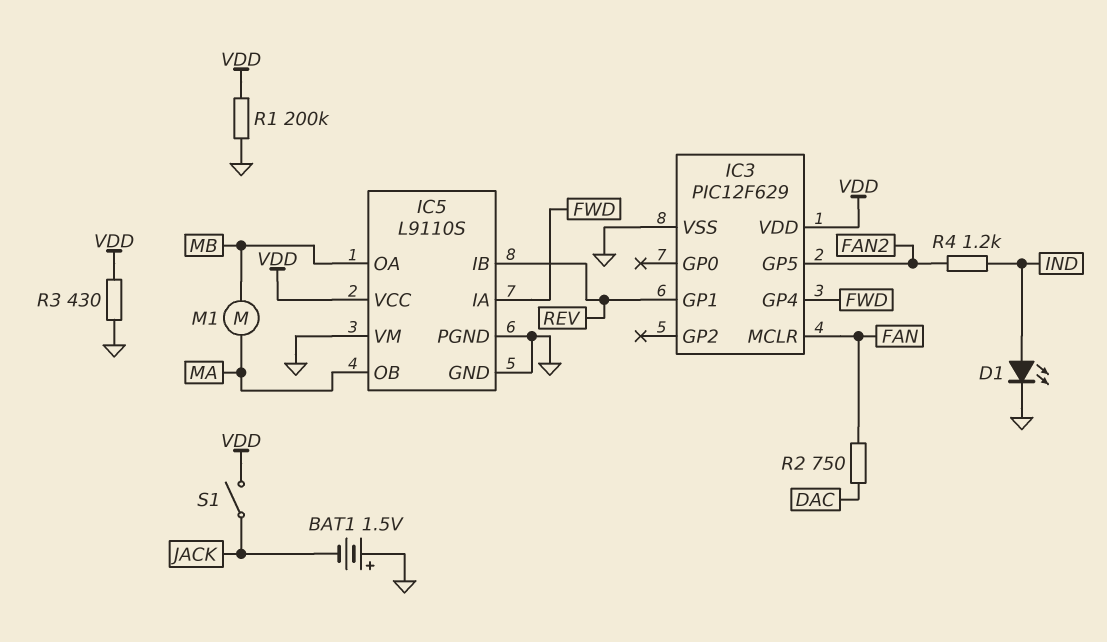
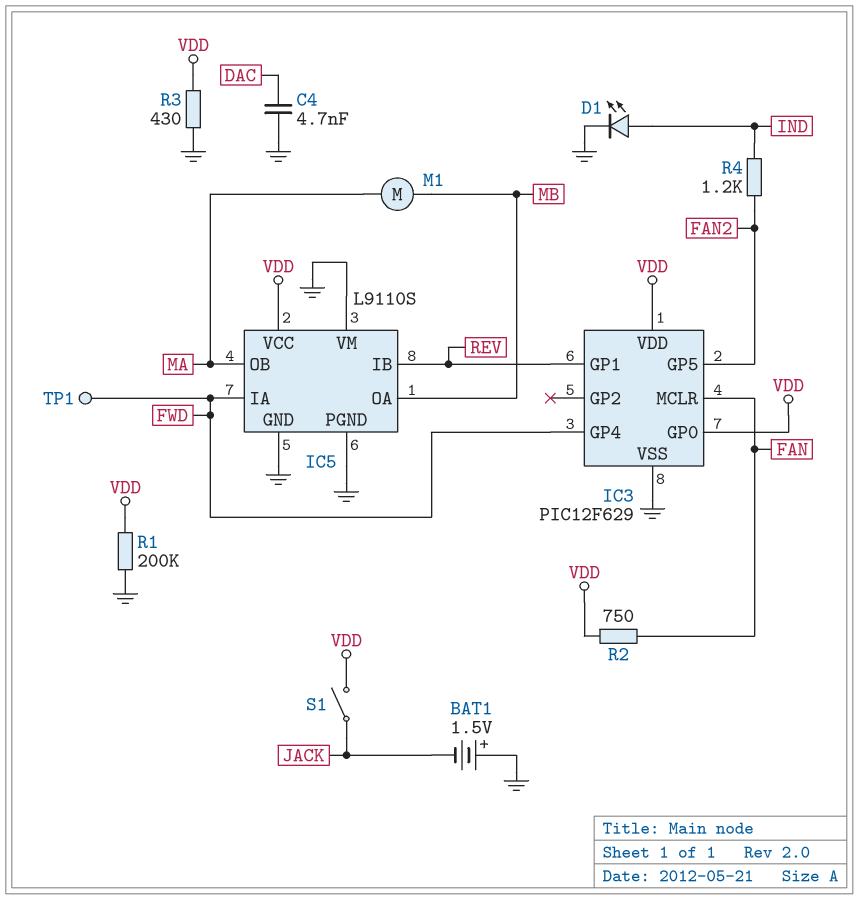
C4: none -> 4.7nF (DAC, GND)
IC3 pin GP0: none -> VDD
R2: 750 (DAC, FAN) -> 750 (FAN, VDD)
TP1: none -> test point (FWD)

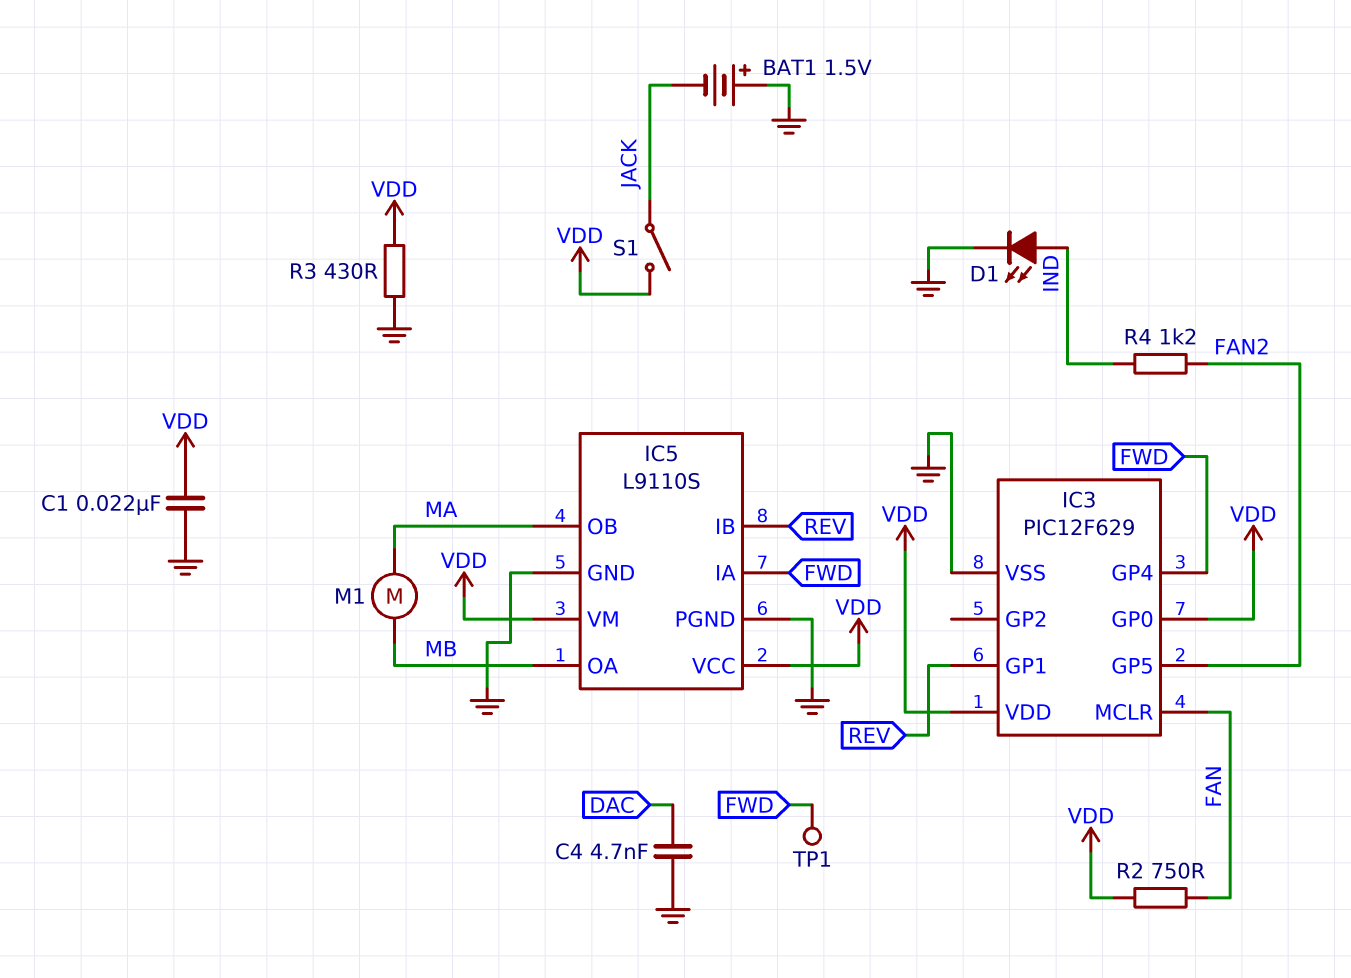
C1: none -> 22nF (GND, VDD)
IC5 pin VM: GND -> VDD
R1: 200k (GND, VDD) -> none

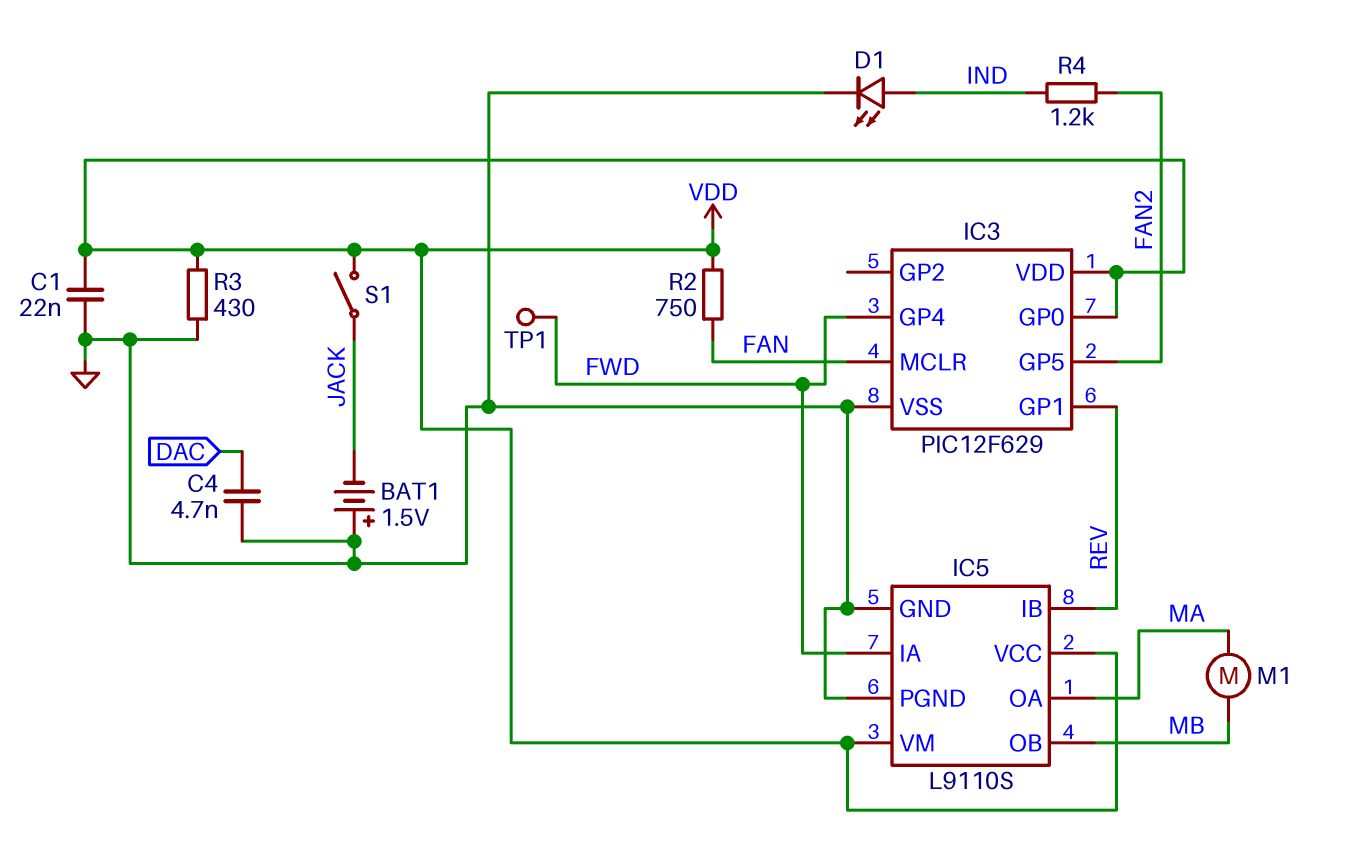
IC5 pin OA: MB -> MA
IC5 pin OB: MA -> MB

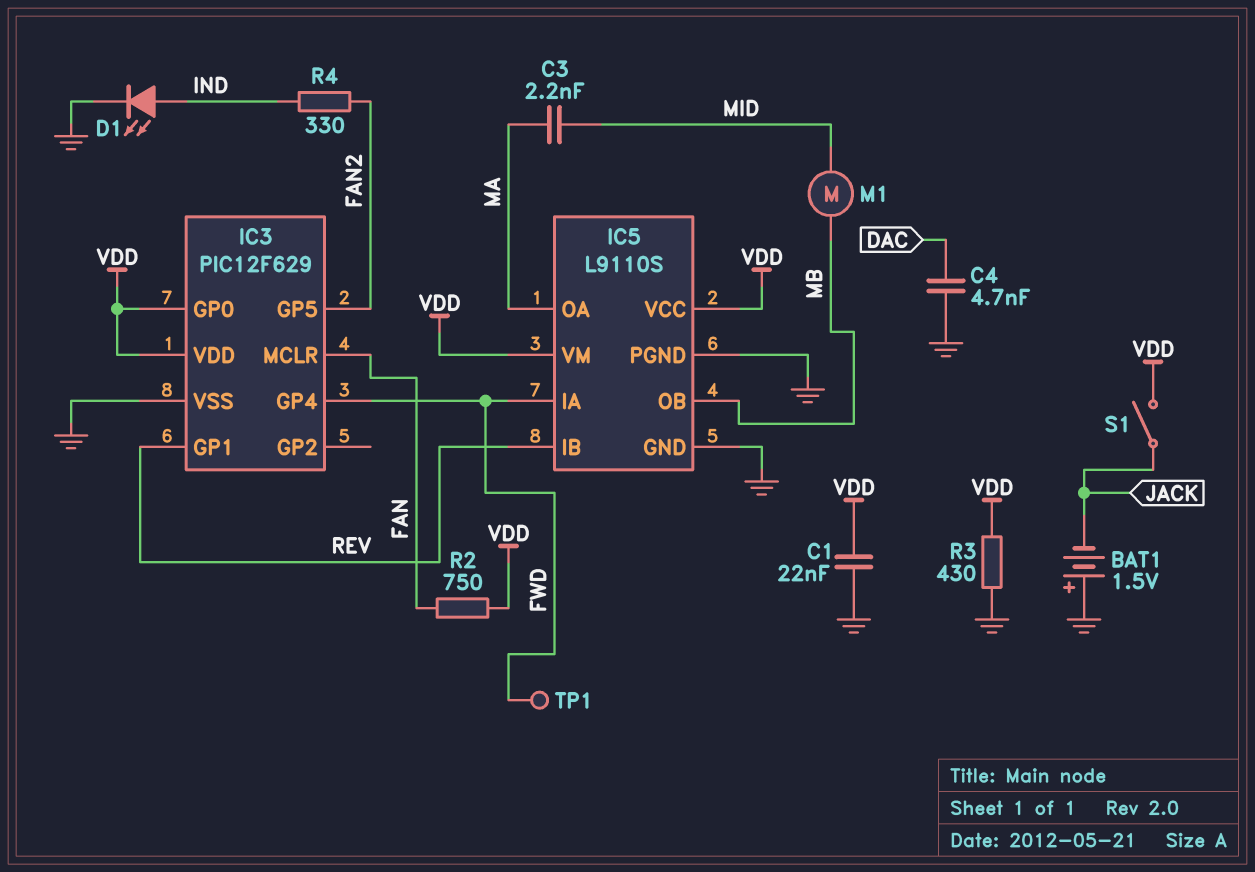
C3: none -> 2.2nF (MA, MID)
M1: motor (MA, MB) -> motor (MB, MID)
R4: 1.2k (FAN2, IND) -> 330 (FAN2, IND)

